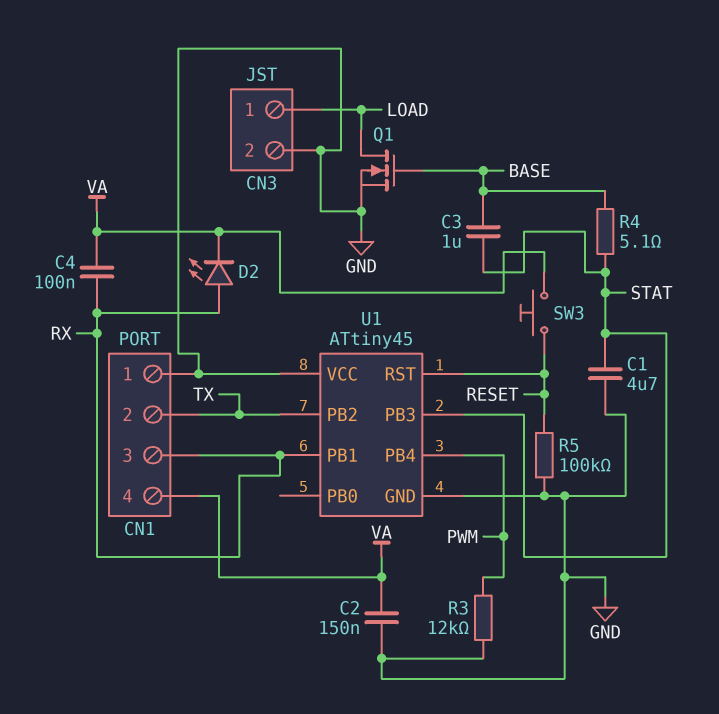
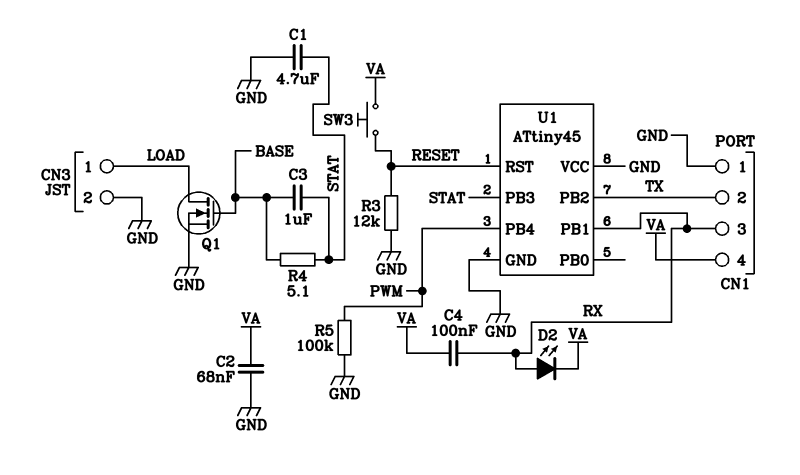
C2: 150nF (GND, VA) -> 68nF (GND, VA)
R3: 12k (GND, PWM) -> 12k (GND, RESET)
R5: 100k (GND, RESET) -> 100k (GND, PWM)

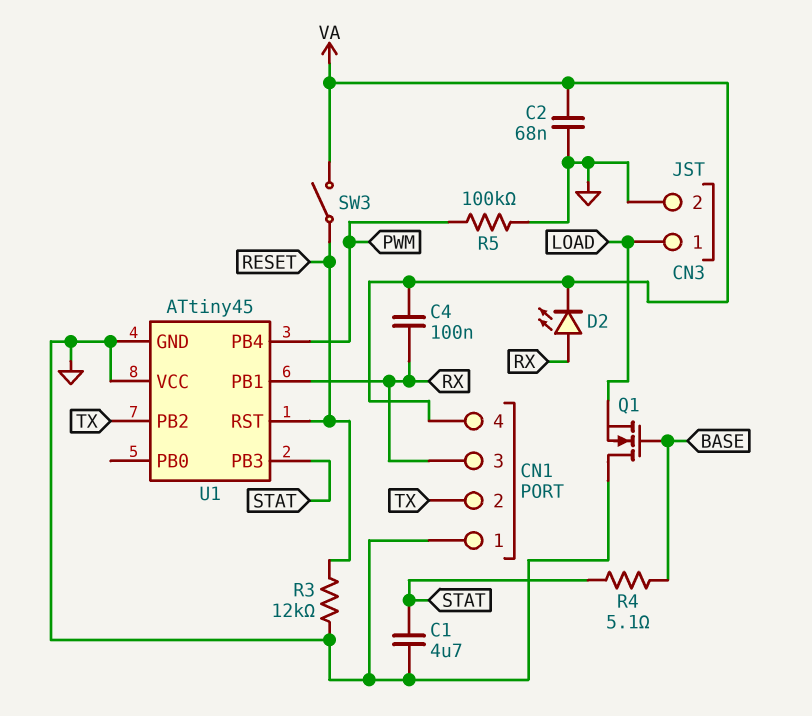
C3: 1uF (BASE, STAT) -> none
Q1: NMOS (G BASE, D LOAD, S GND) -> NMOS (G BASE, D GND, S LOAD)
SW3: button (RESET, VA) -> switch (RESET, VA)

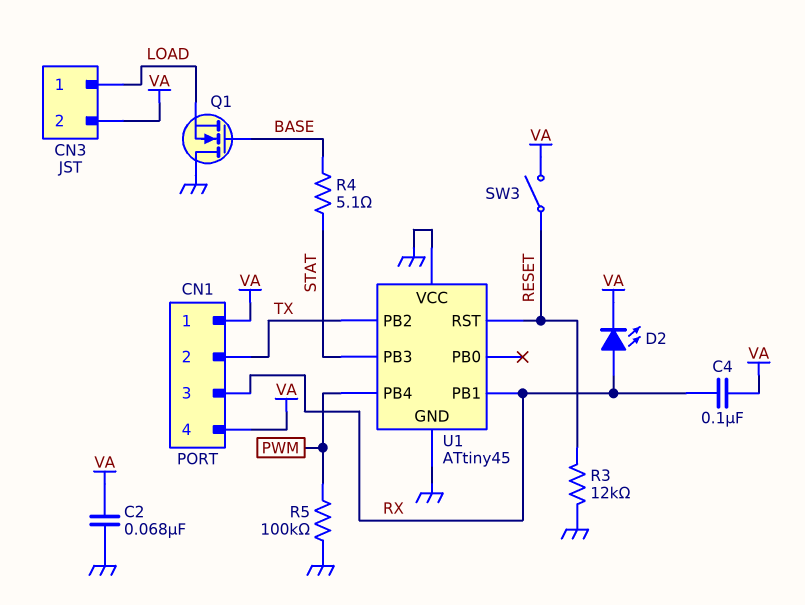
C1: 4.7uF (GND, STAT) -> none
CN1 pin 1: GND -> VA
CN3 pin 2: GND -> VA

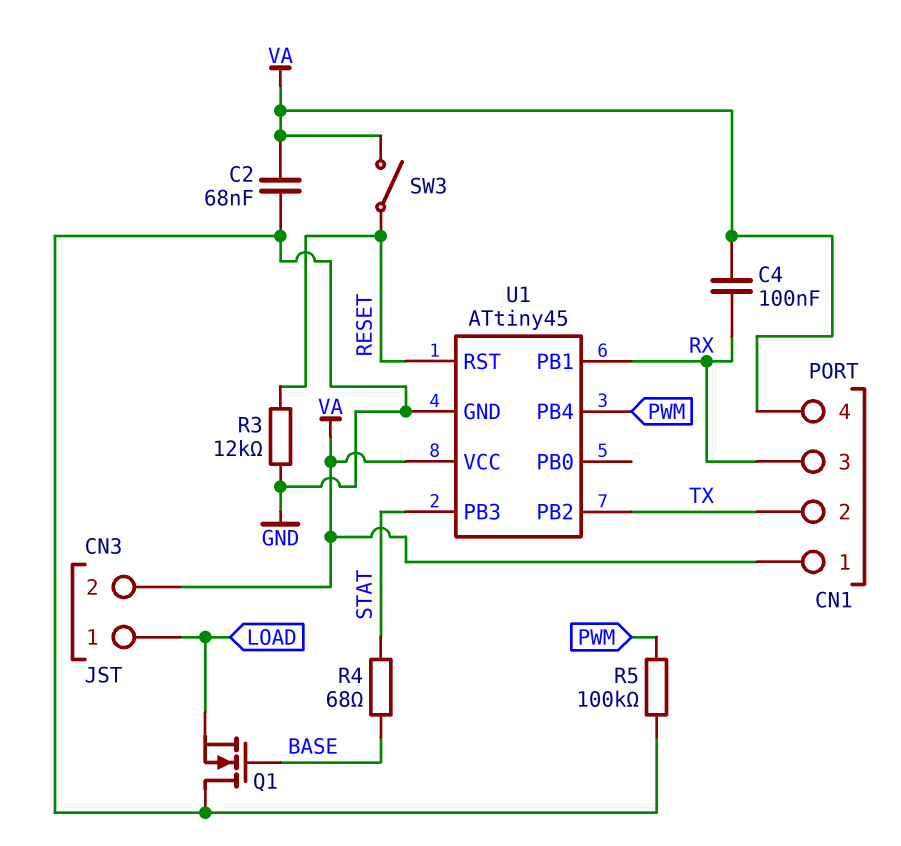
D2: LED (A RX, K VA) -> none
R4: 5.1 (BASE, STAT) -> 68 (BASE, STAT)
U1 pin VCC: GND -> VA

